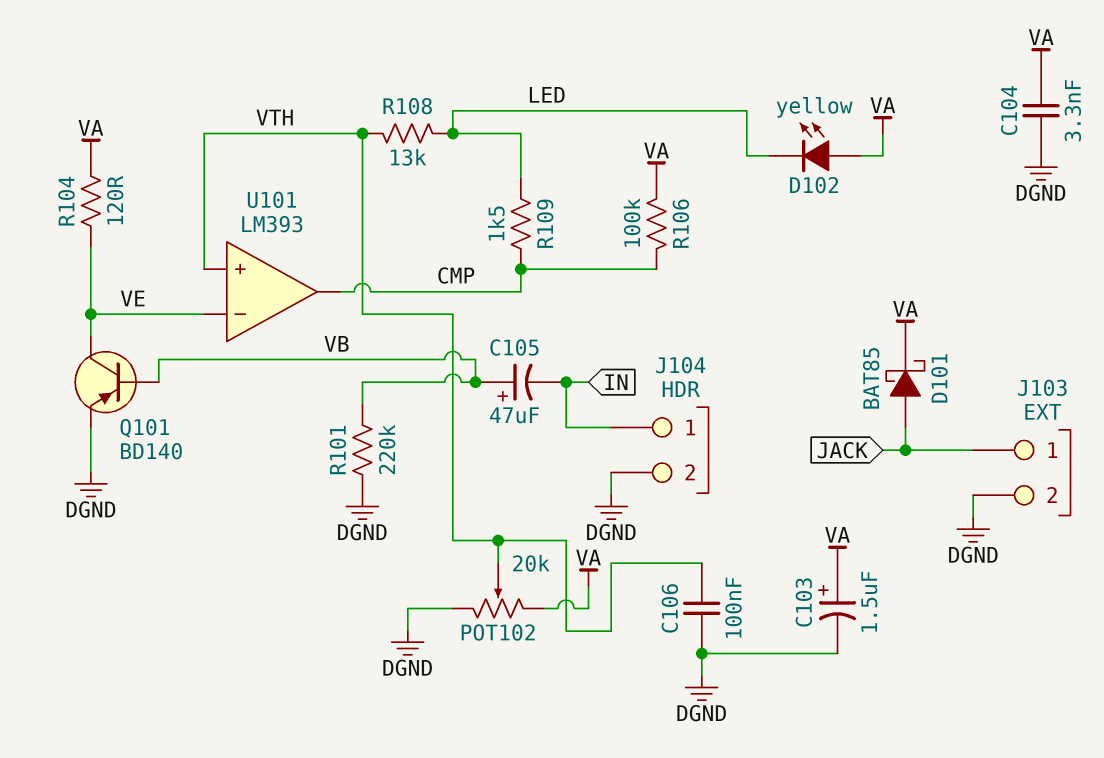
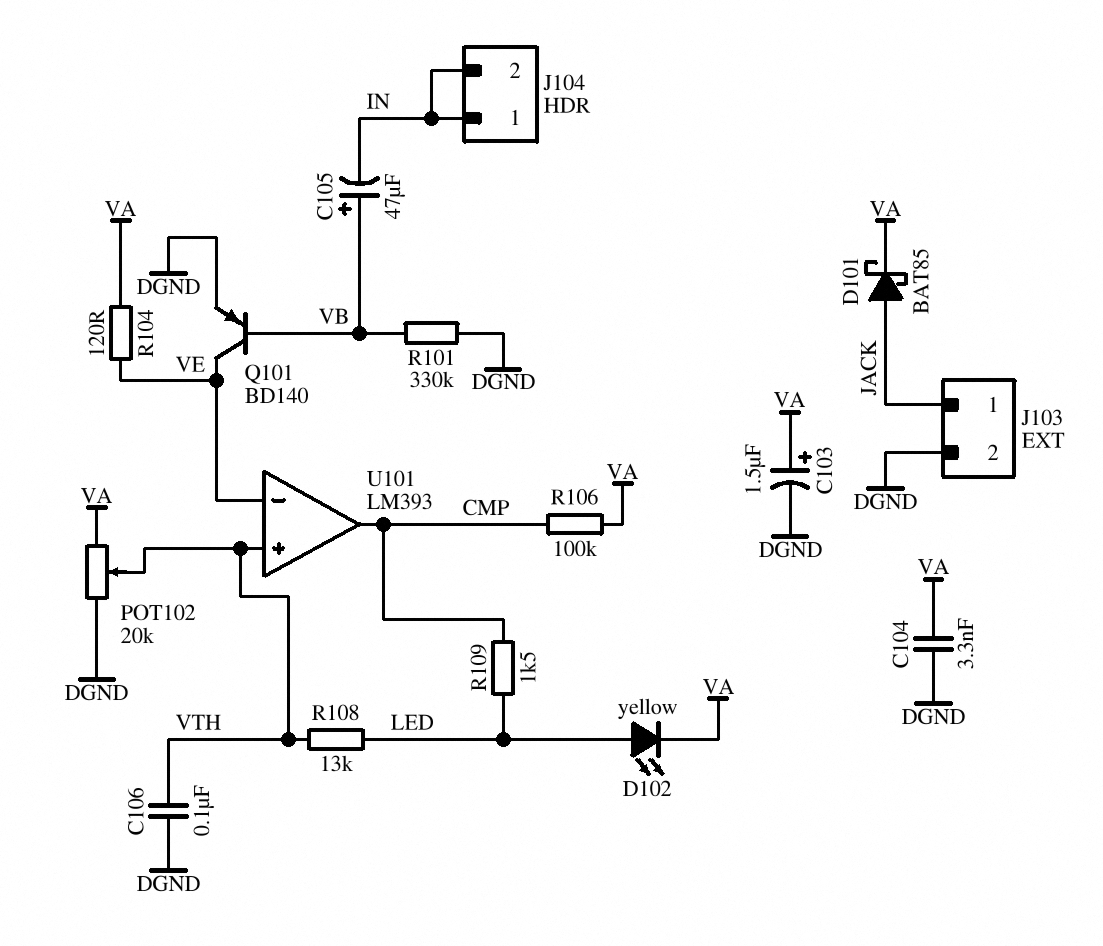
D102: LED yellow (A VA, K LED) -> LED yellow (A LED, K VA)
J104 pin 2: DGND -> IN
R101: 220k (DGND, VB) -> 330k (DGND, VB)

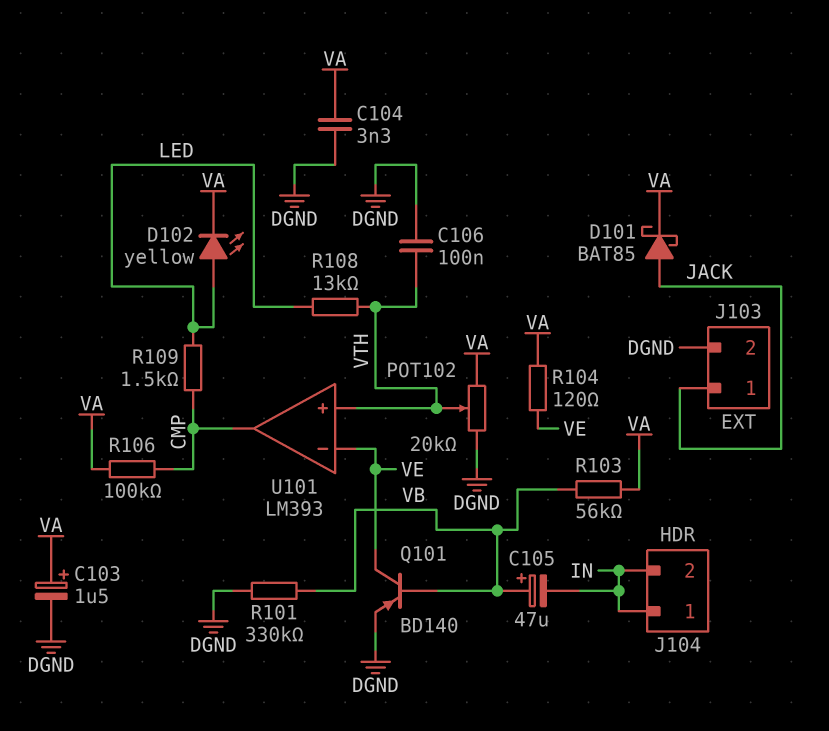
R103: none -> 56k (VA, VB)

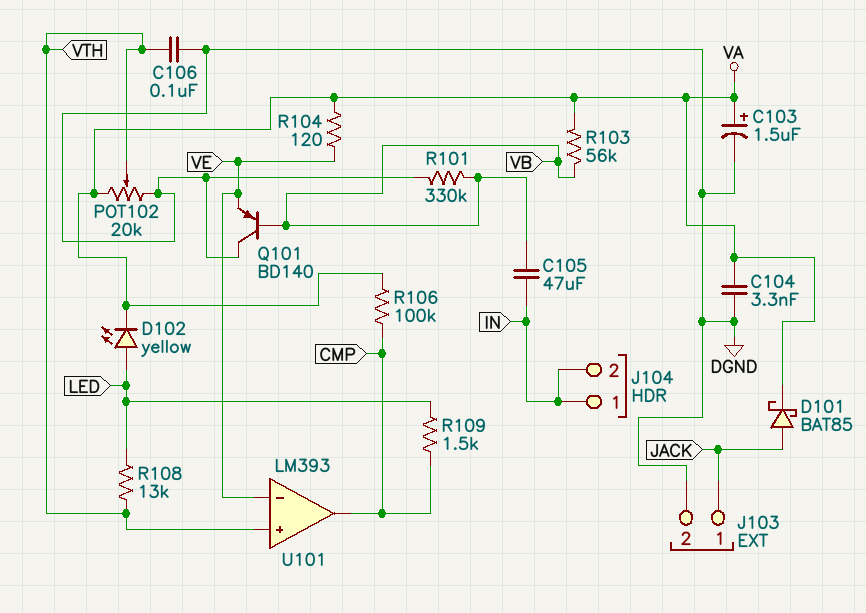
C105: 47uF (plus VB, minus IN) -> 47uF (IN, VB)
Q101: PNP BD140 (B VB, C VE, E DGND) -> PNP BD140 (B VB, C DGND, E VE)

